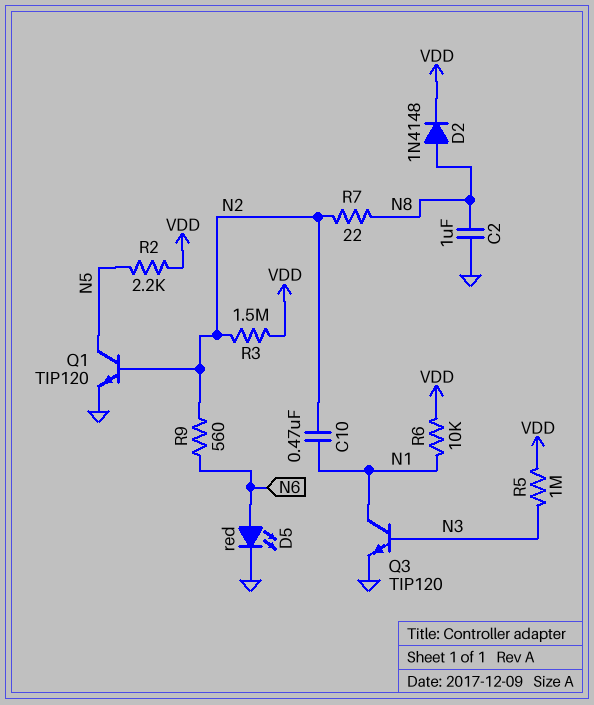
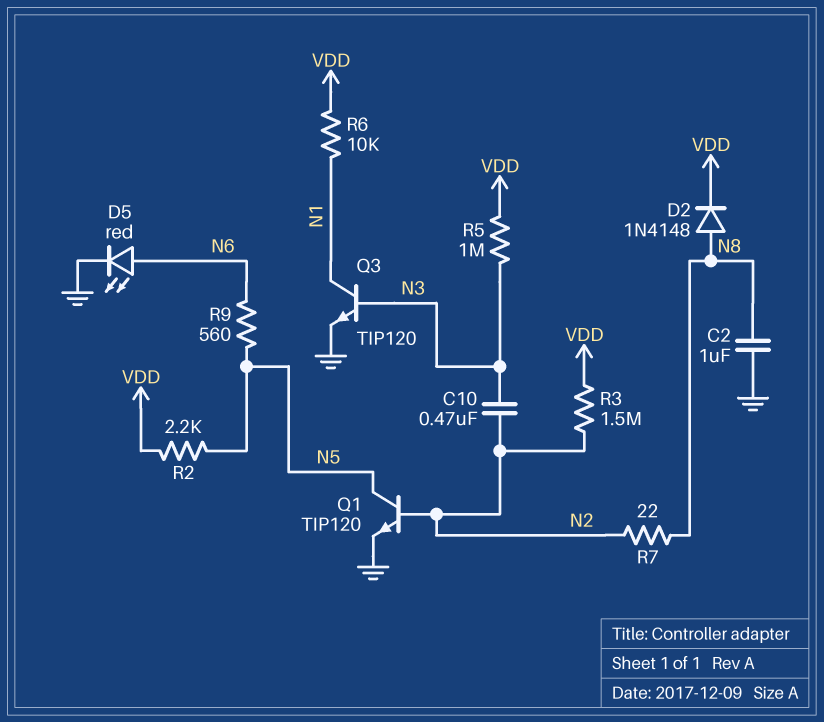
C10: 470nF (N1, N2) -> 470nF (N2, N3)
R9: 560 (N2, N6) -> 560 (N5, N6)

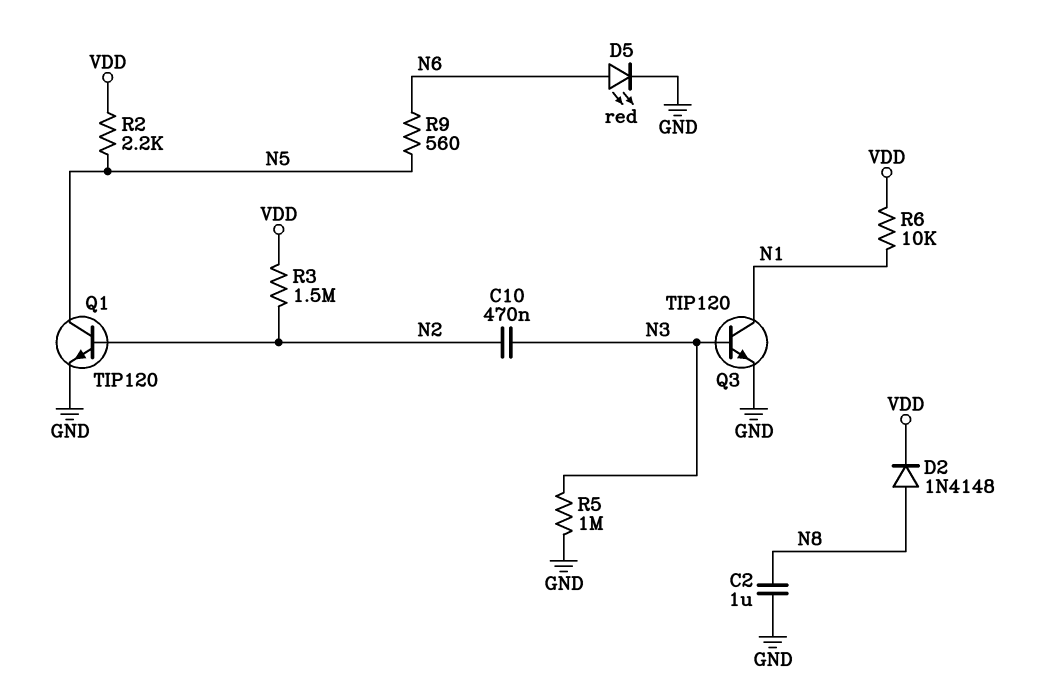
R5: 1M (N3, VDD) -> 1M (GND, N3)
R7: 22 (N2, N8) -> none

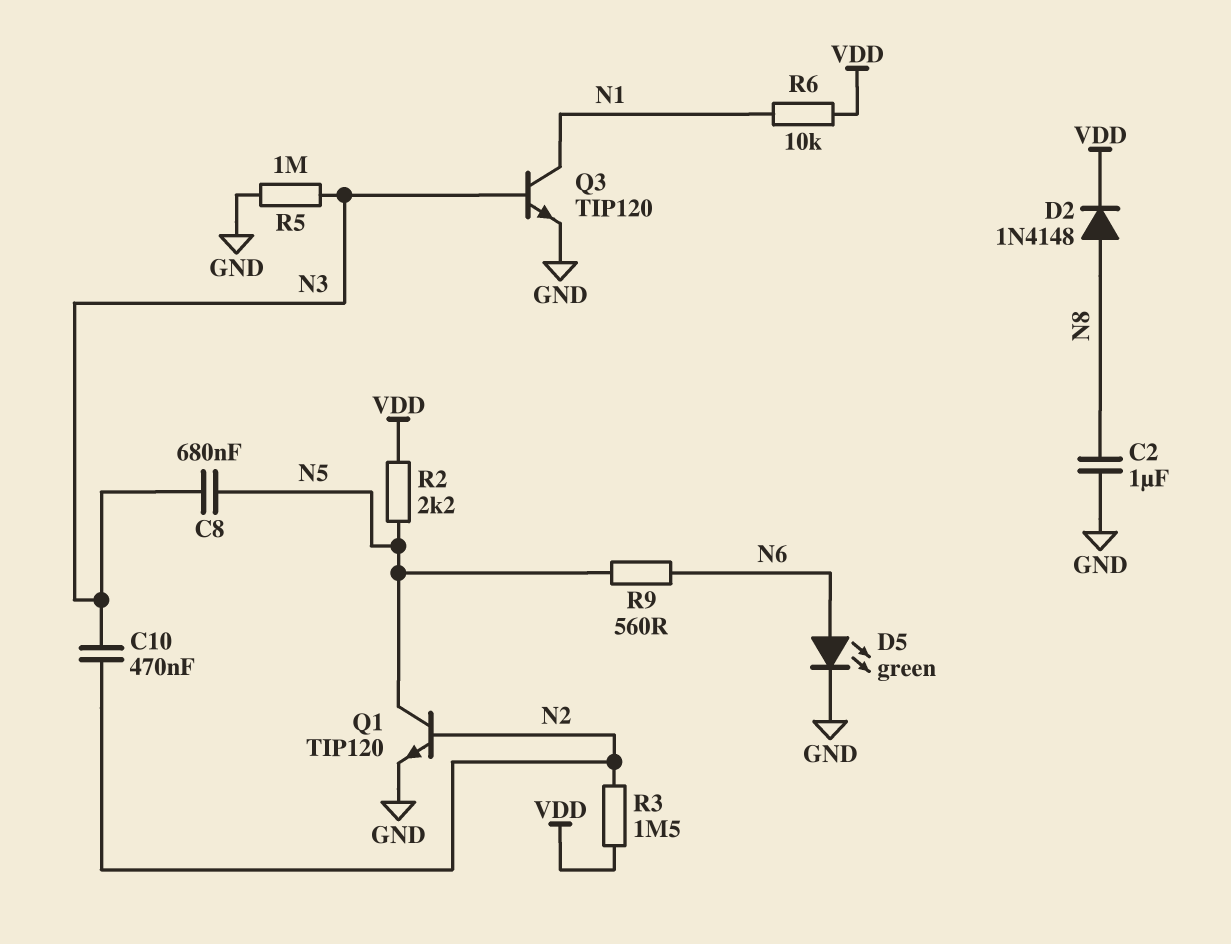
C8: none -> 680nF (N3, N5)
D5: LED red (A N6, K GND) -> LED green (A N6, K GND)

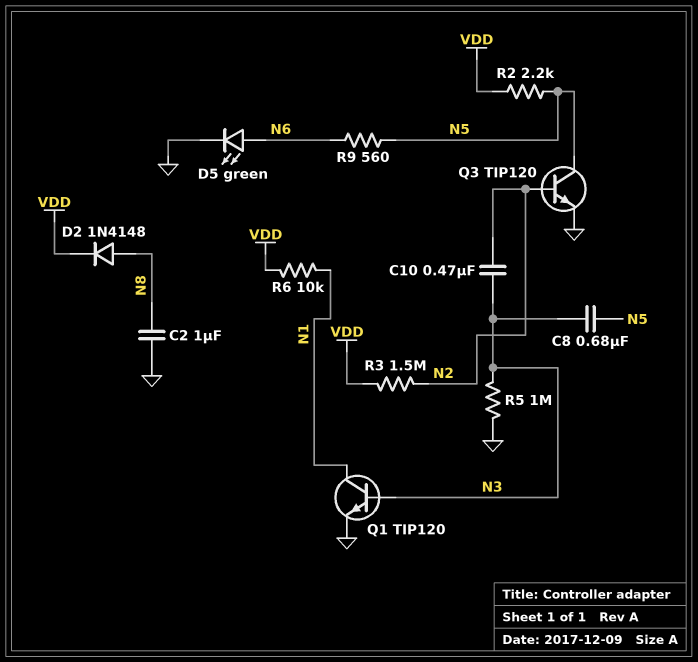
Q1: NPN TIP120 (B N2, C N5, E GND) -> NPN TIP120 (B N3, C N1, E GND)
Q3: NPN TIP120 (B N3, C N1, E GND) -> NPN TIP120 (B N2, C N5, E GND)

